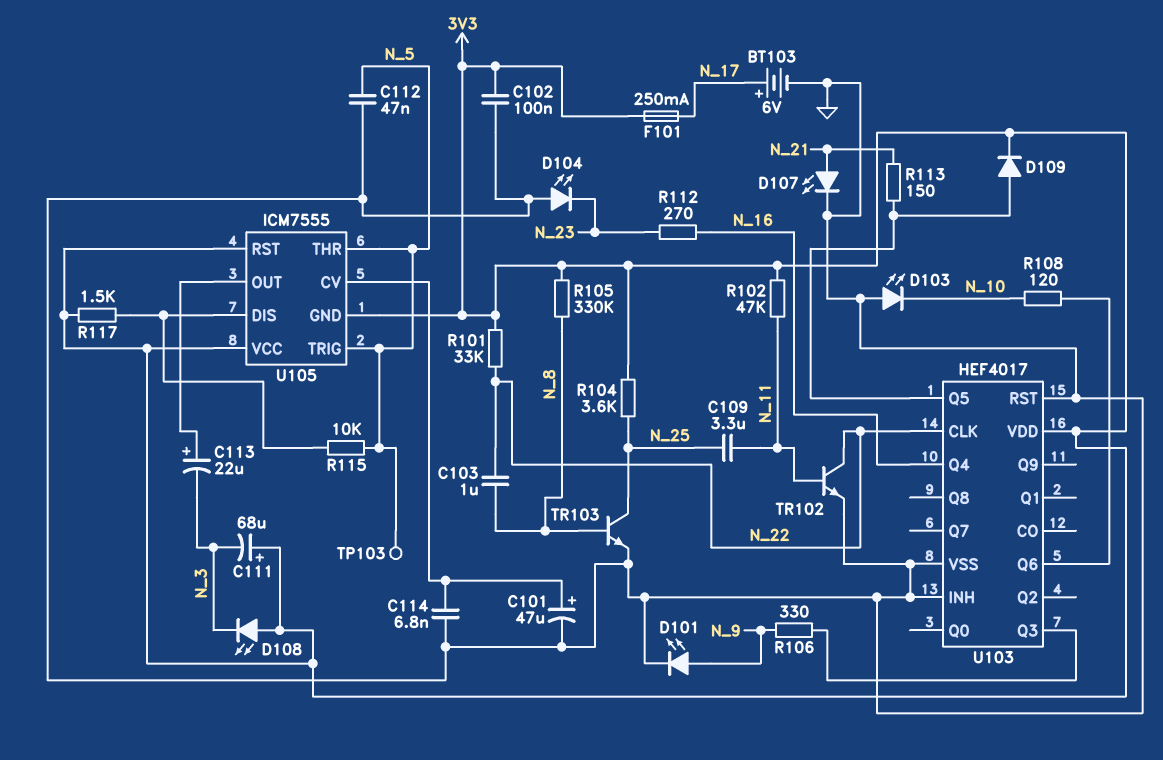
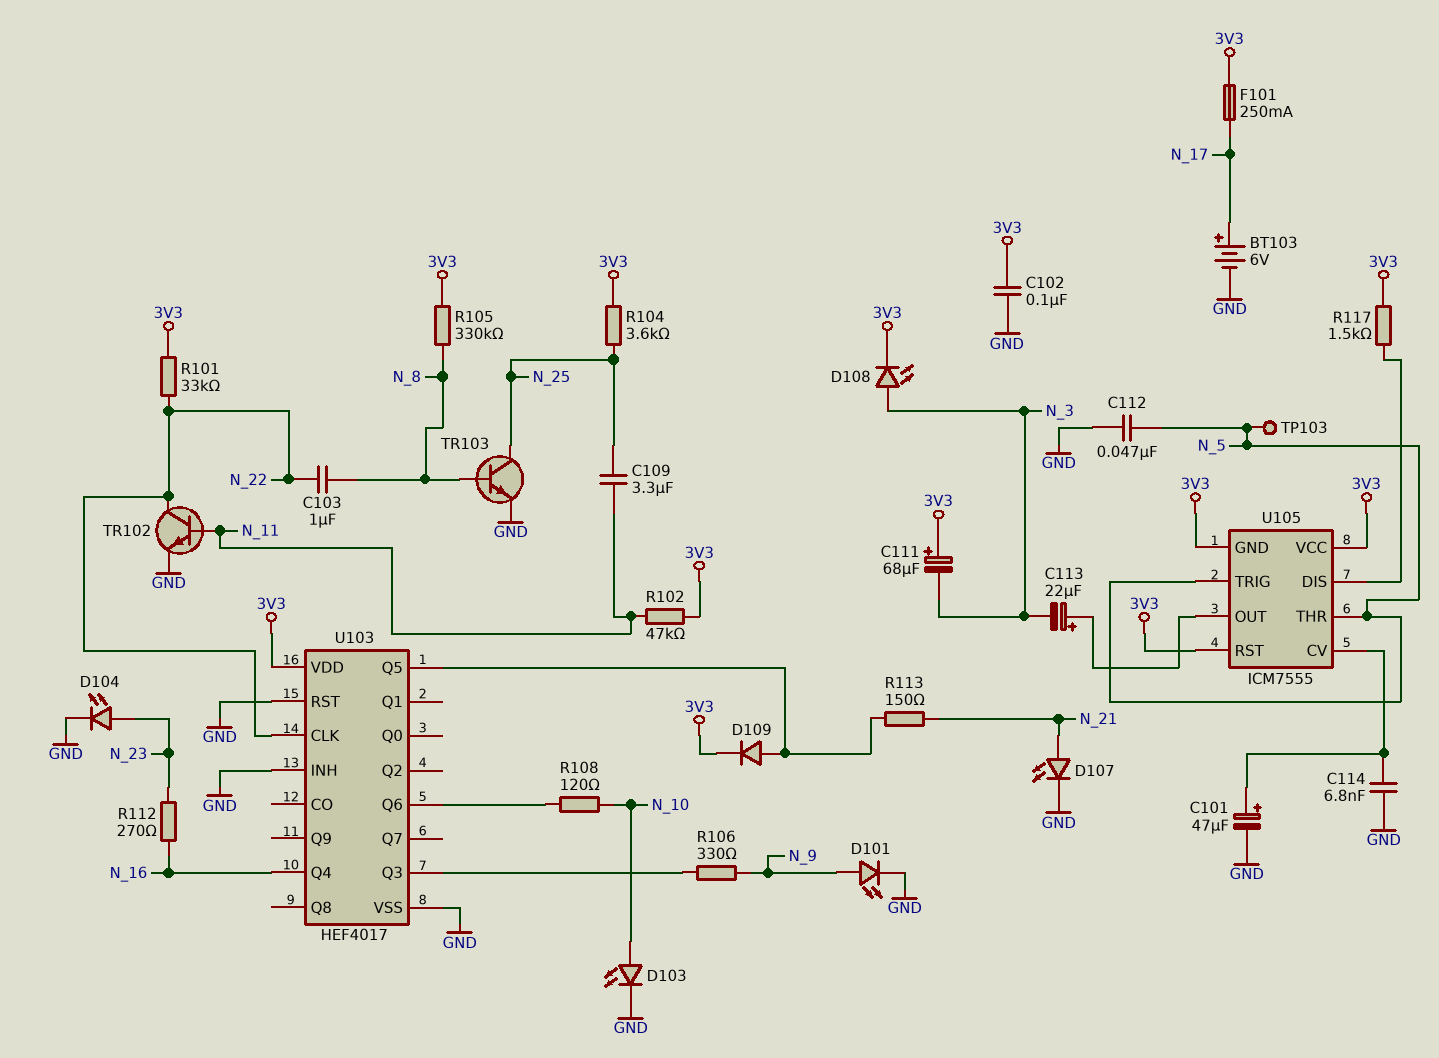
D103: LED (A GND, K N_10) -> LED (A N_10, K GND)
D104: LED (A GND, K N_23) -> LED (A N_23, K GND)
D108: LED (A 3V3, K N_3) -> LED (A N_3, K 3V3)
R115: 10k (N_5, U105/DIS) -> none

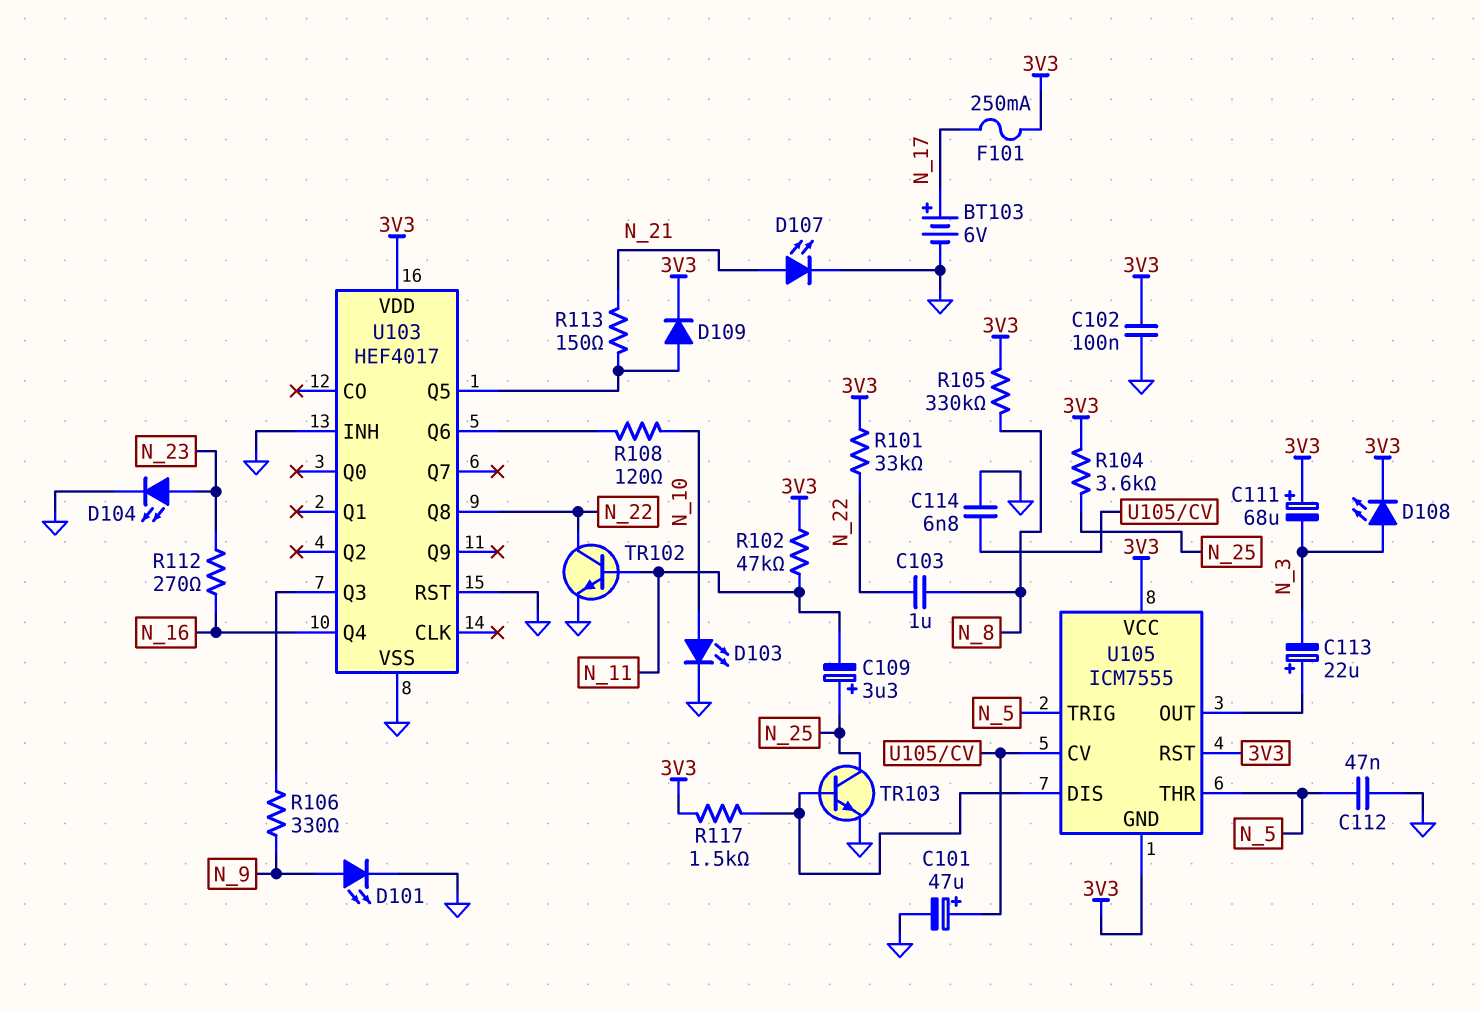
C109: 3.3uF (N_11, N_25) -> 3.3uF (plus N_25, minus N_11)
TP103: test point (N_5) -> none
TR103: NPN (B N_8, C N_25, E GND) -> NPN (B U105/DIS, C N_25, E GND)
U103 pin CLK: N_22 -> none
U103 pin Q8: none -> N_22

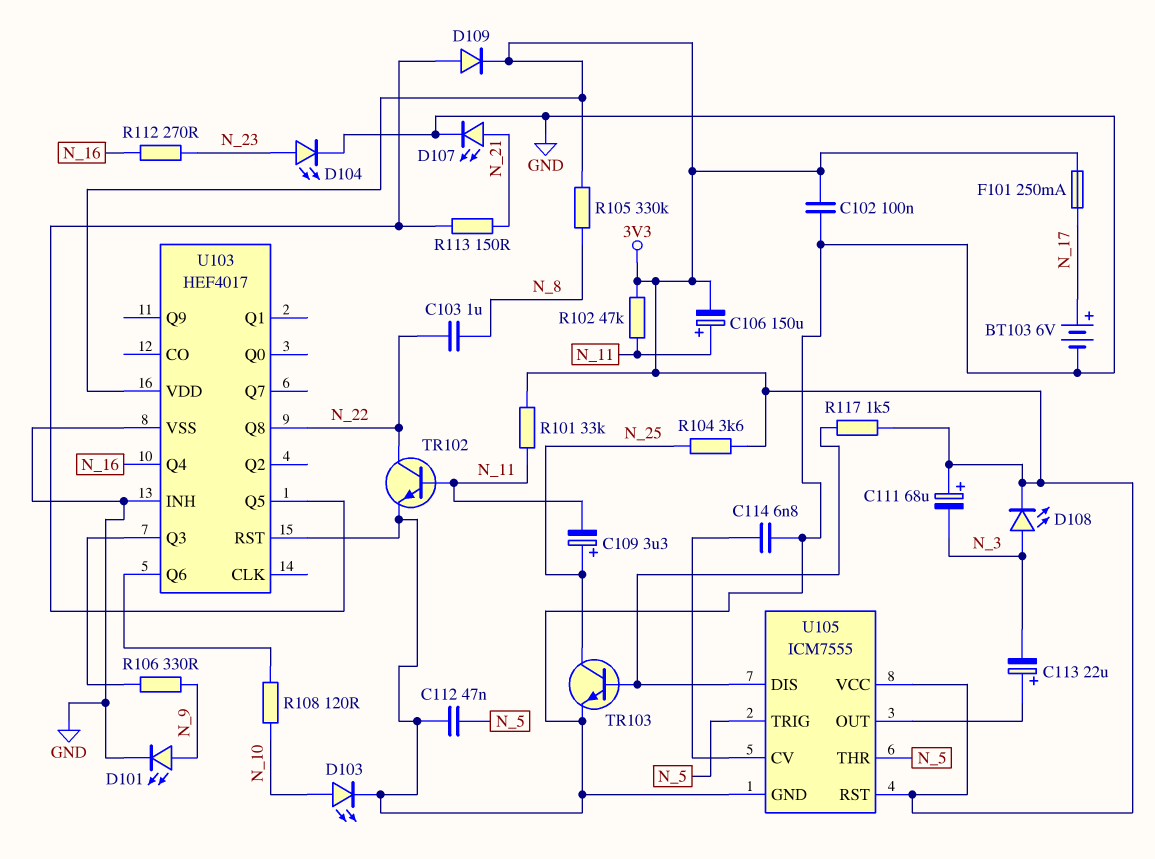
C101: 47uF (plus U105/CV, minus GND) -> none
C106: none -> 150uF (plus N_11, minus 3V3)
R101: 33k (3V3, N_22) -> 33k (3V3, N_11)
U105 pin GND: 3V3 -> GND

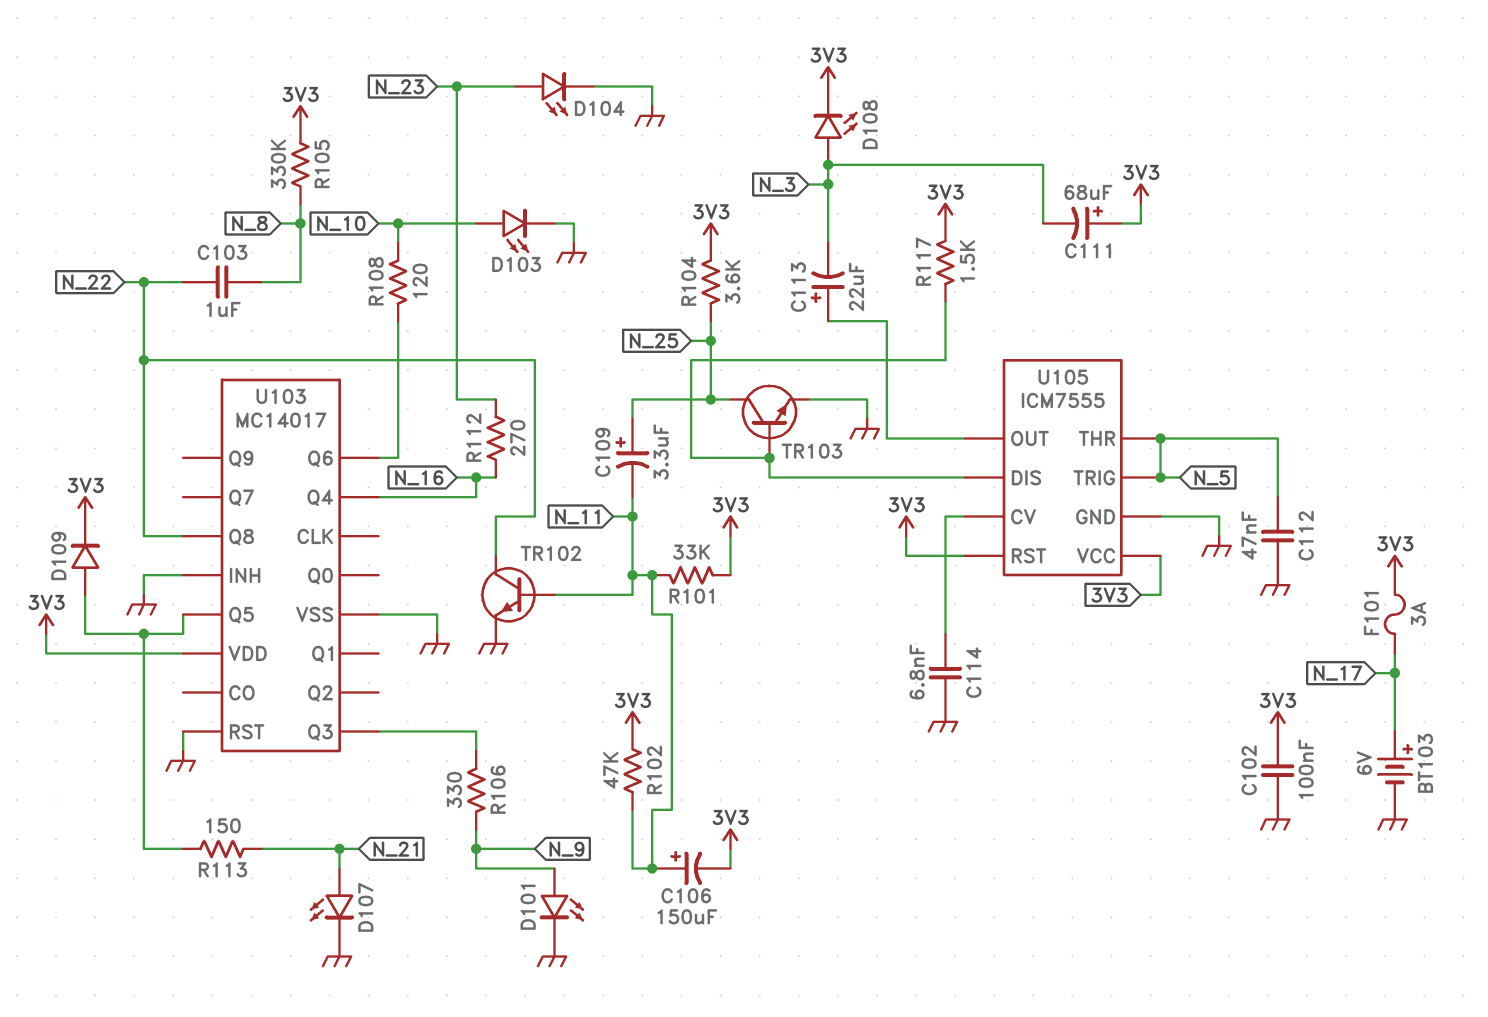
F101: 250mA (3V3, N_17) -> 3A (3V3, N_17)
U103: HEF4017 -> MC14017

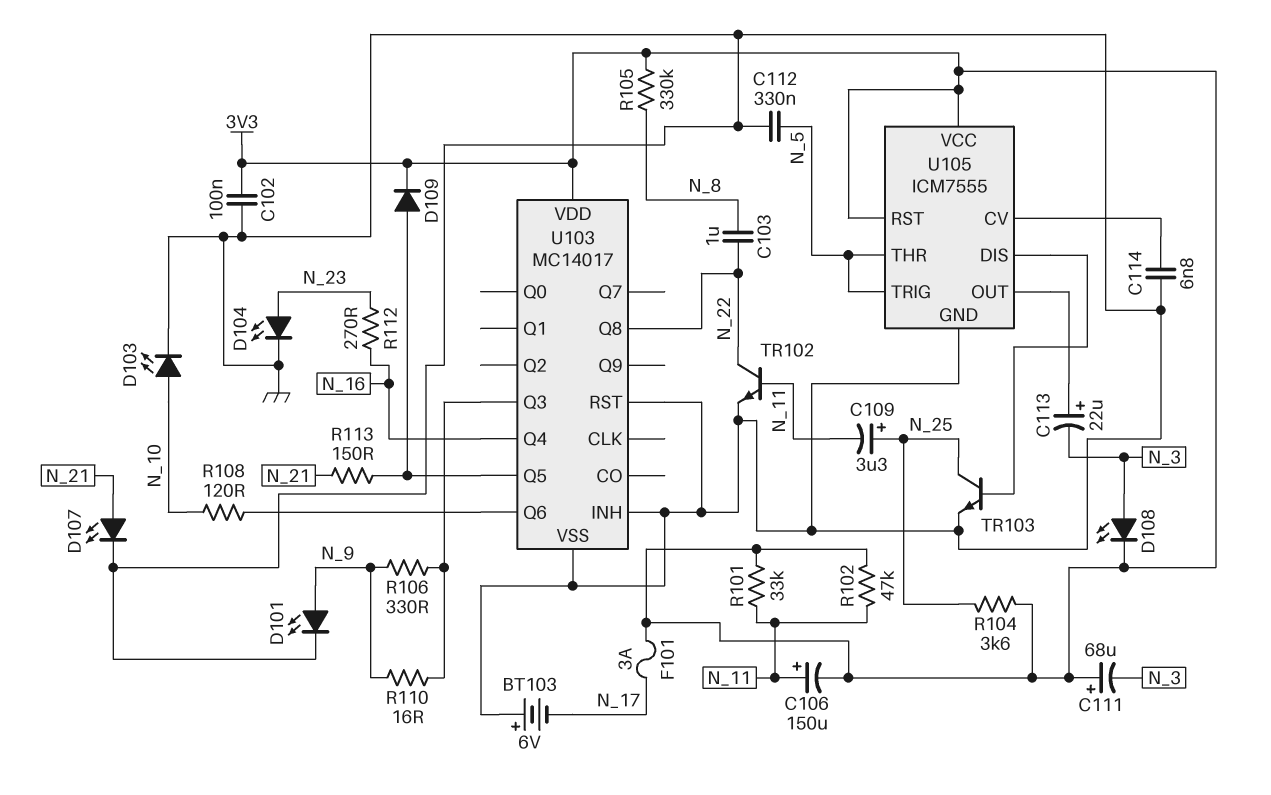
BT103: 6V (plus N_17, minus GND) -> 6V (plus GND, minus N_17)
C112: 47nF (GND, N_5) -> 330nF (GND, N_5)
R110: none -> 16 (N_9, U103/Q3)
R117: 1.5k (3V3, U105/DIS) -> none

